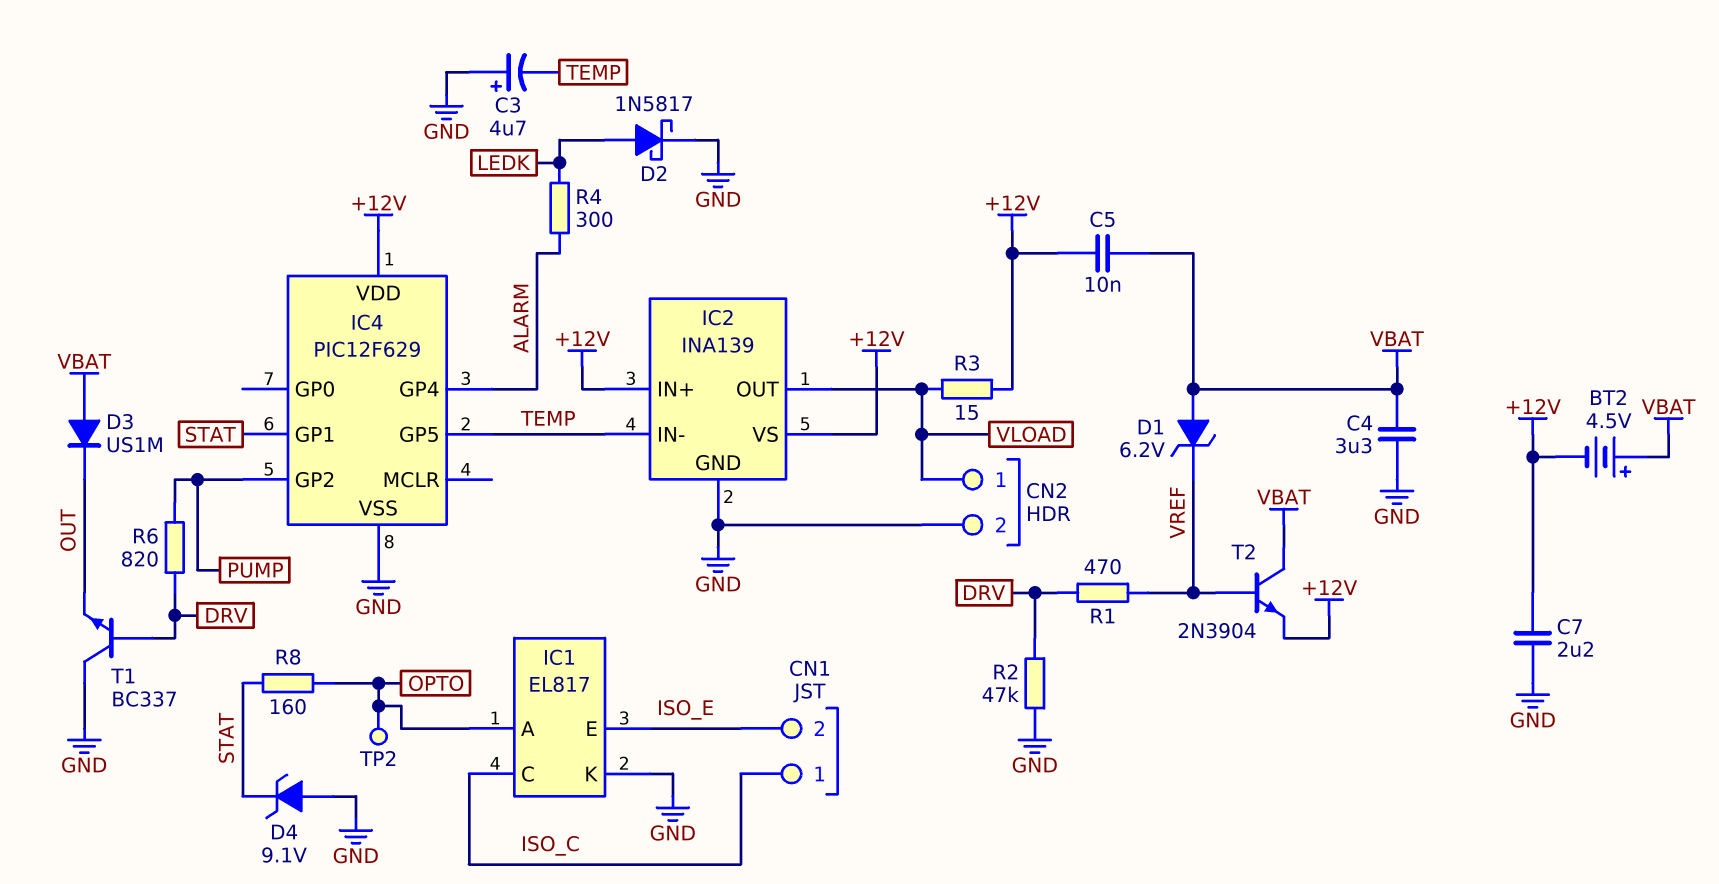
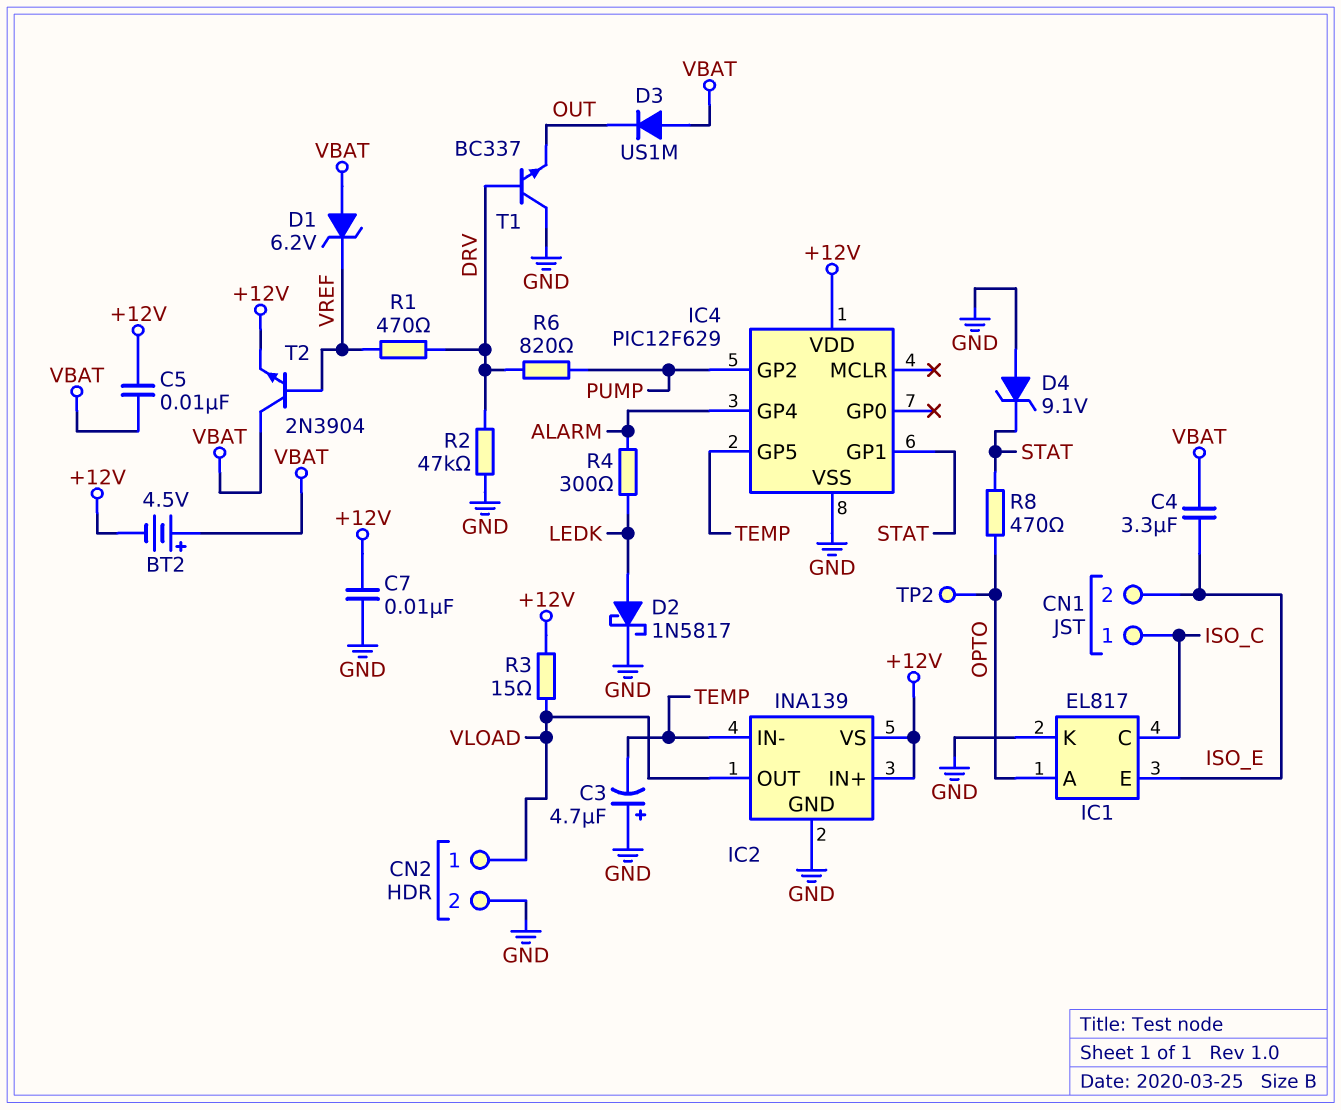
C4: 3.3uF (GND, VBAT) -> 3.3uF (ISO_E, VBAT)
C7: 2.2uF (+12V, GND) -> 10nF (+12V, GND)
R8: 160 (OPTO, STAT) -> 470 (OPTO, STAT)

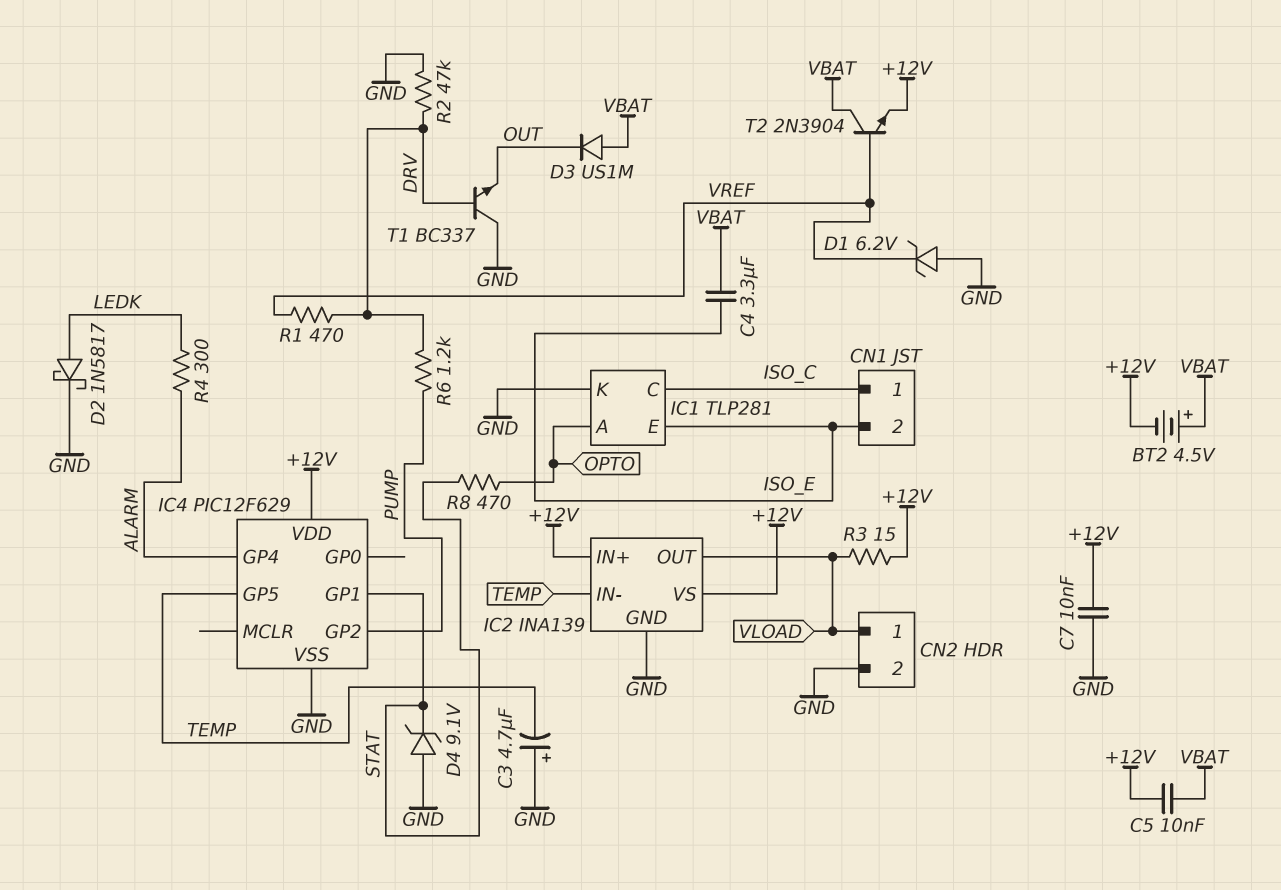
D1: zener 6.2V (A VBAT, K VREF) -> zener 6.2V (A GND, K VREF)
IC1: EL817 -> TLP281
R6: 820 (DRV, PUMP) -> 1.2k (DRV, PUMP)
TP2: test point (OPTO) -> none

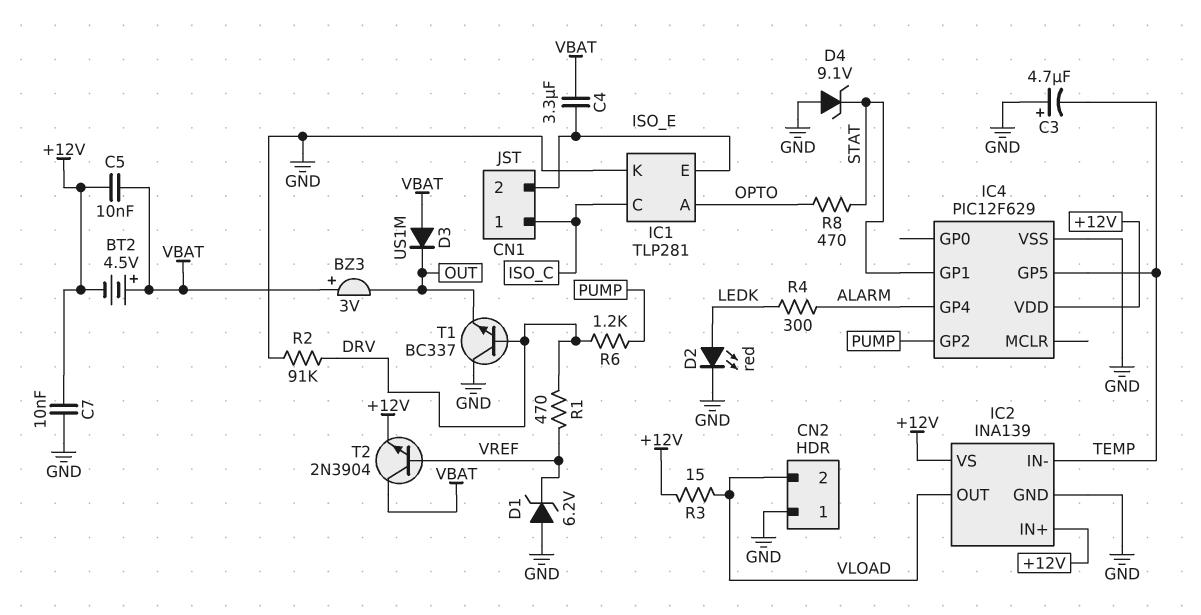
BZ3: none -> buzzer 3V (plus VBAT, minus OUT)
CN2 pin 1: VLOAD -> GND
CN2 pin 2: GND -> VLOAD
D2: schottky 1N5817 (A LEDK, K GND) -> LED red (A LEDK, K GND)
R2: 47k (DRV, GND) -> 91k (DRV, GND)

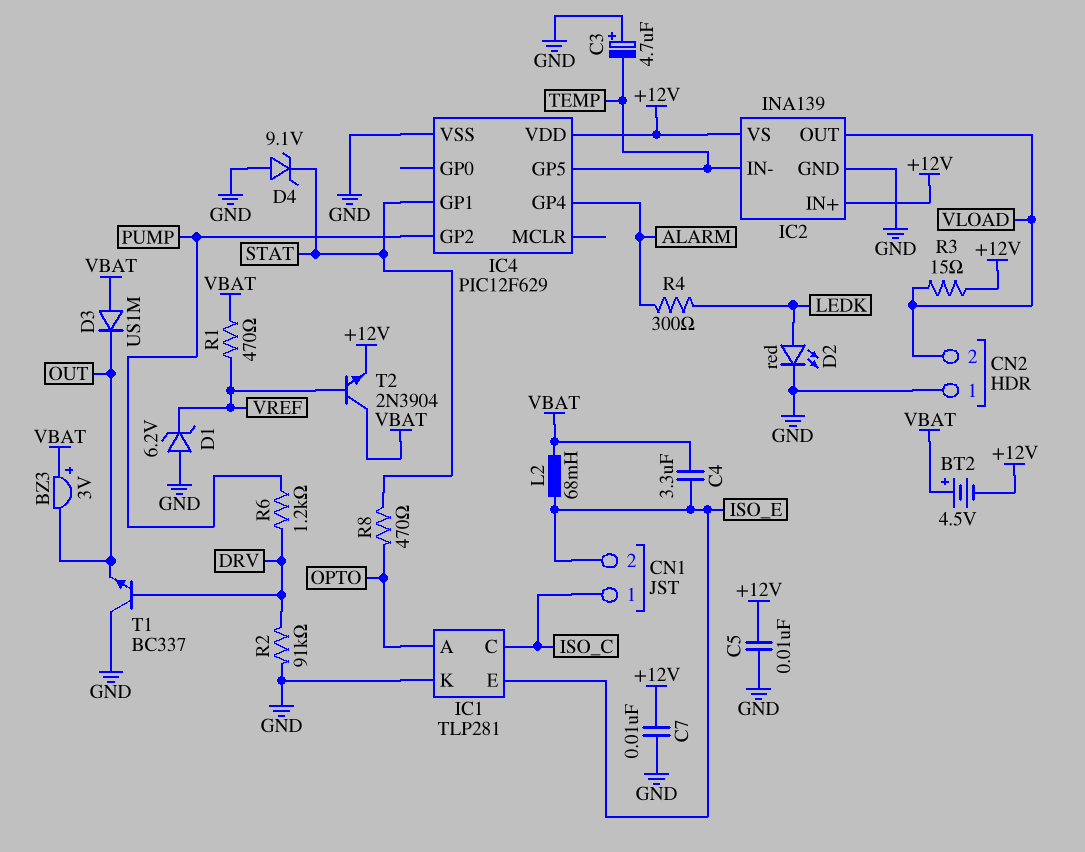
C5: 10nF (+12V, VBAT) -> 10nF (+12V, GND)
L2: none -> 68mH (ISO_E, VBAT)
R1: 470 (DRV, VREF) -> 470 (VBAT, VREF)

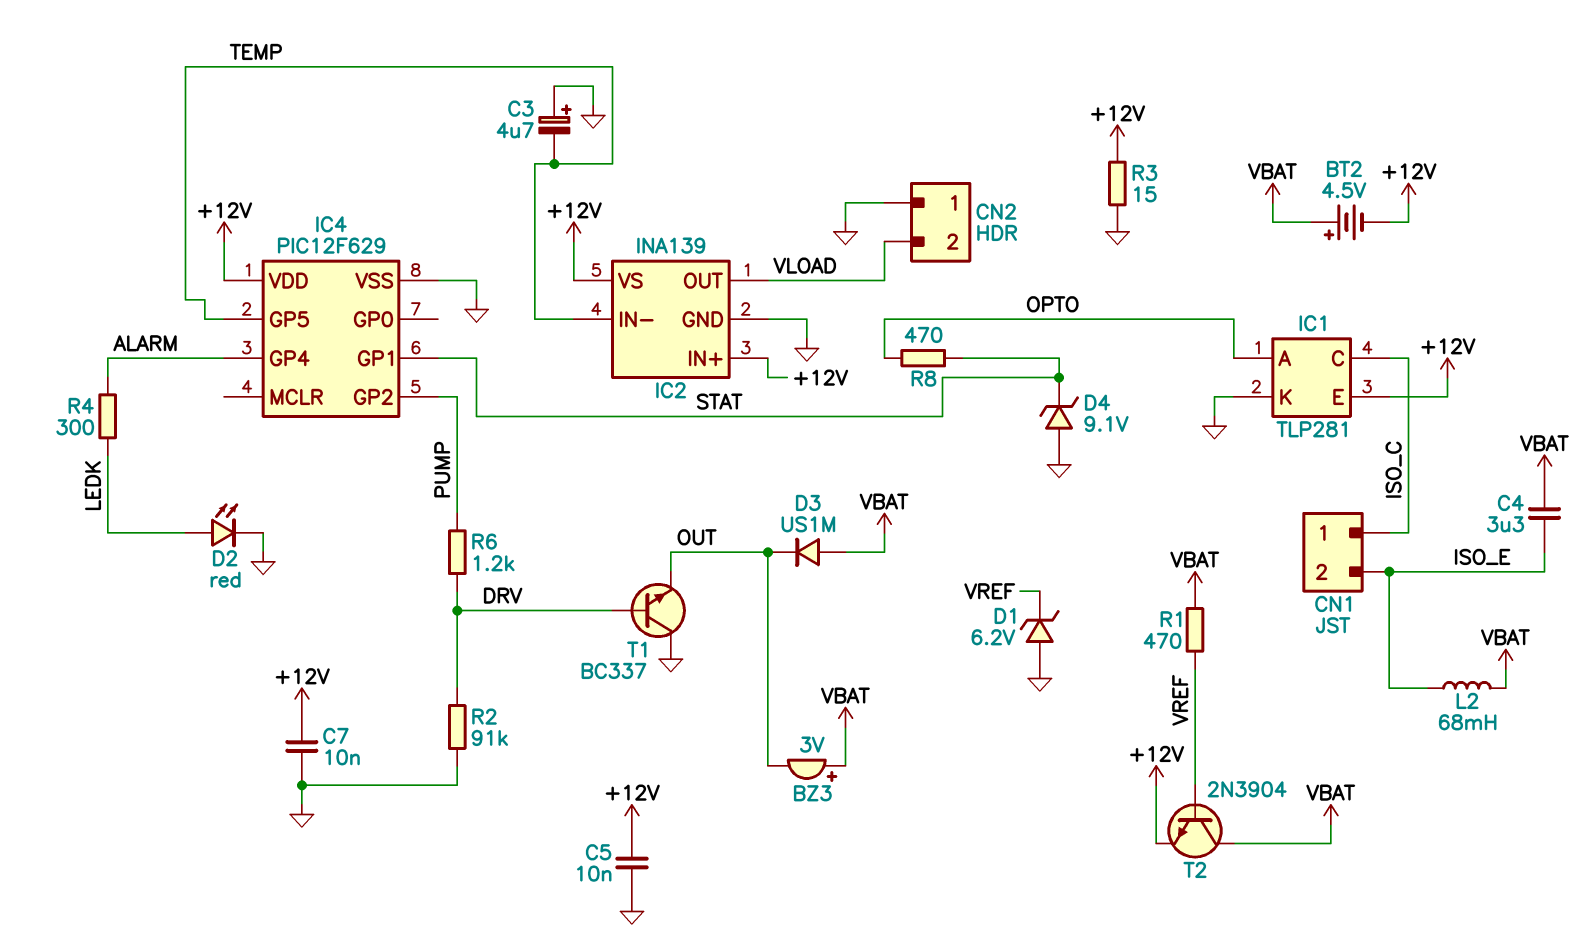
IC1 pin E: ISO_E -> +12V
R3: 15 (+12V, VLOAD) -> 15 (+12V, GND)

